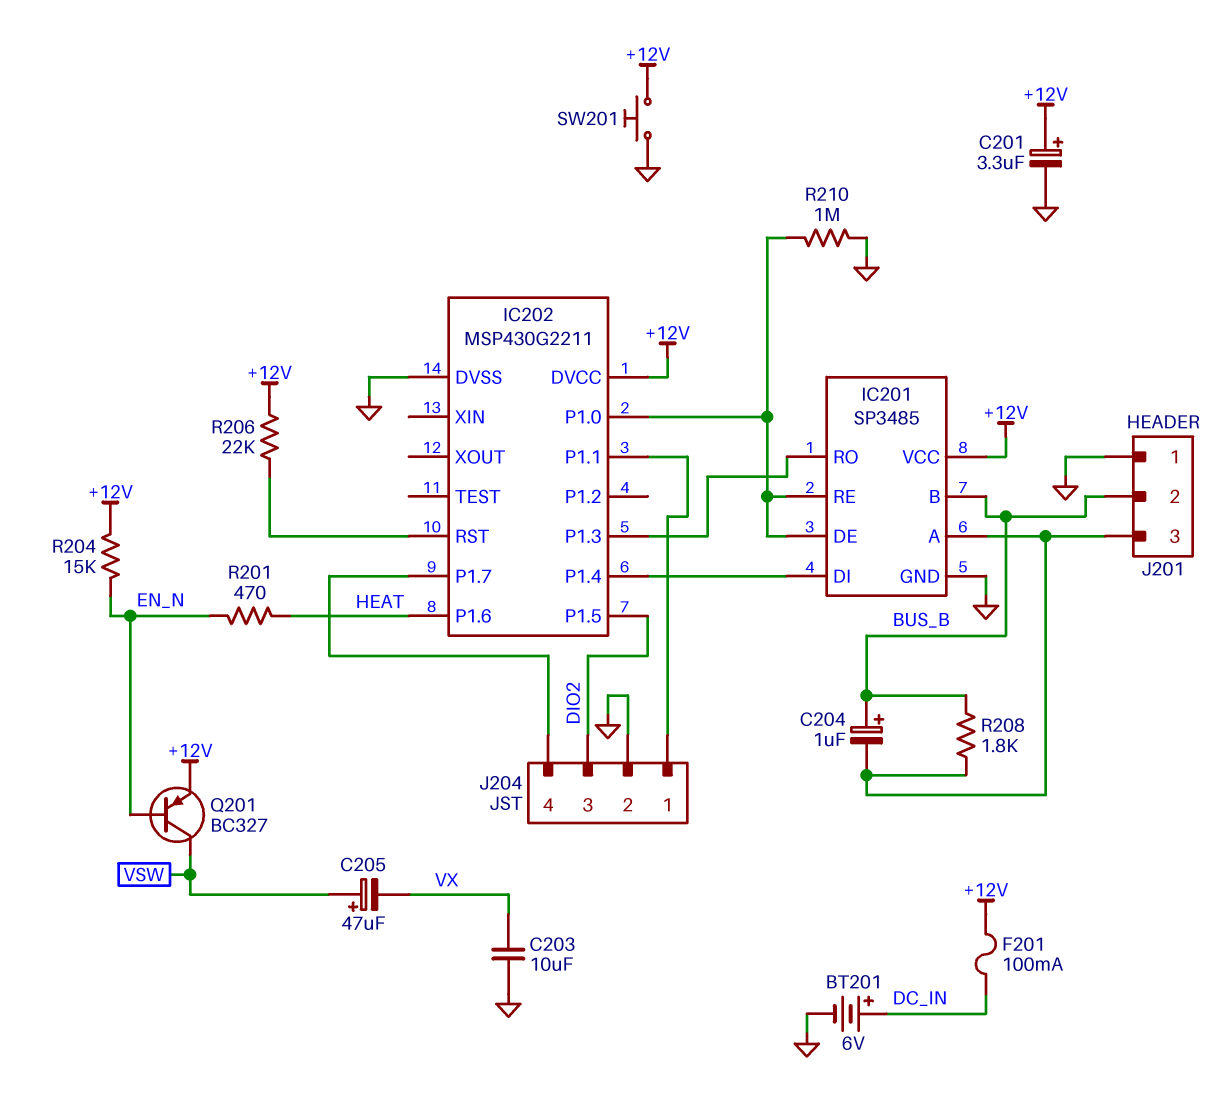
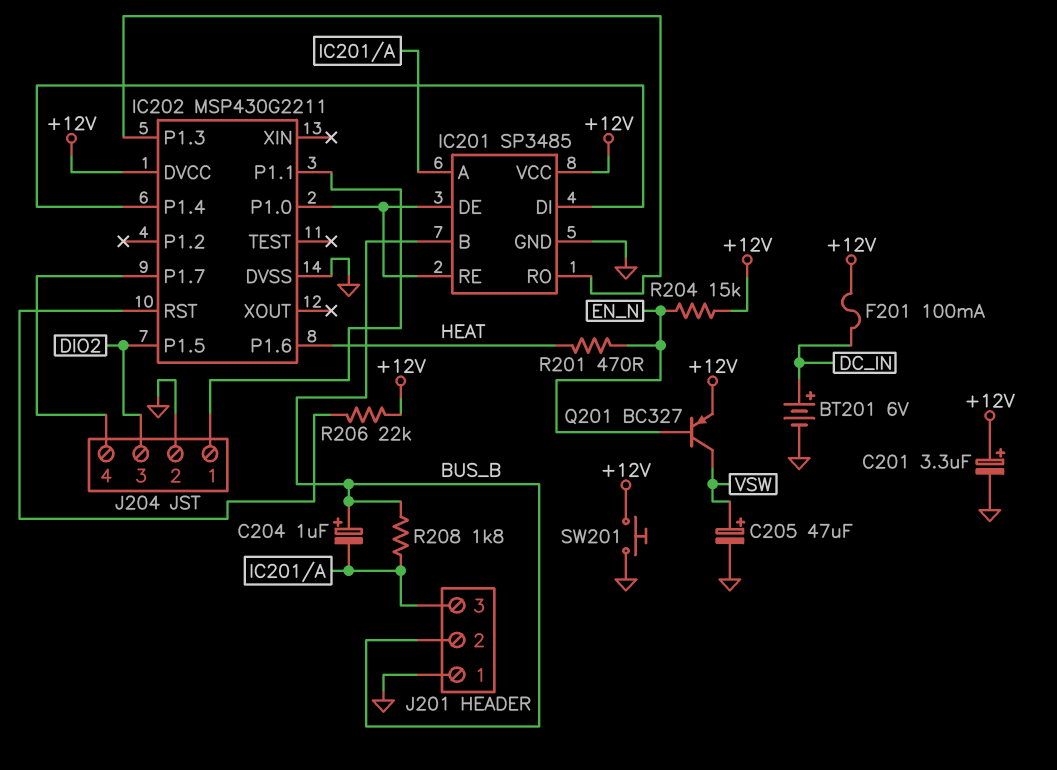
C203: 10uF (GND, VX) -> none
C205: 47uF (plus VSW, minus VX) -> 47uF (plus VSW, minus GND)
R210: 1M (GND, IC201/DE) -> none

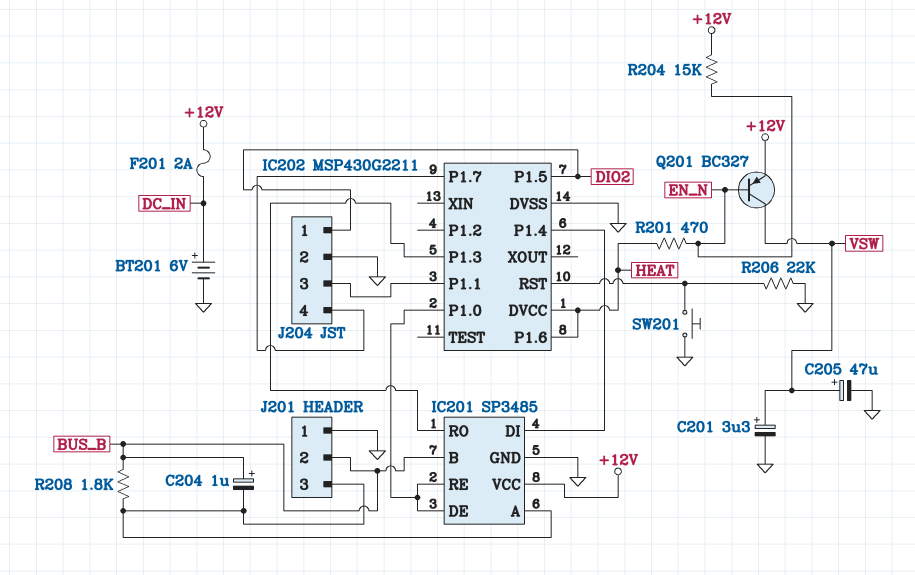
C201: 3.3uF (plus +12V, minus GND) -> 3.3uF (plus VSW, minus GND)
F201: 100mA (+12V, DC_IN) -> 2A (+12V, DC_IN)
IC202 pin DVCC: +12V -> HEAT
J204 pin 1: IC202/P1.1 -> DIO2
J204 pin 3: DIO2 -> IC202/P1.1
R206: 22k (+12V, IC202/RST) -> 22k (GND, IC202/RST)
SW201: button (+12V, GND) -> button (GND, IC202/RST)

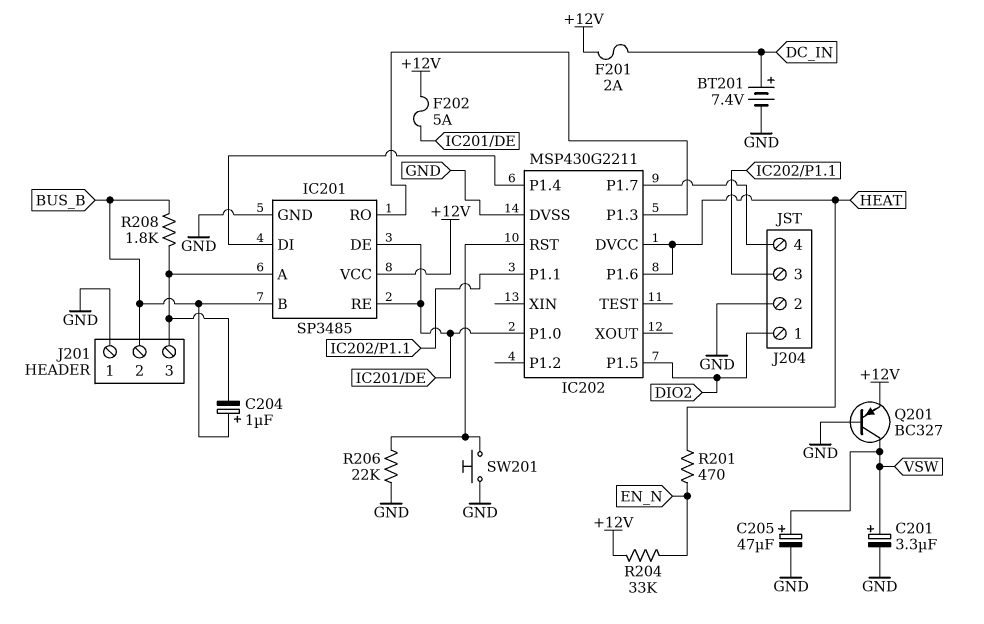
BT201: 6V (plus DC_IN, minus GND) -> 7.4V (plus DC_IN, minus GND)
F202: none -> 5A (+12V, IC201/DE)
Q201: PNP BC327 (B EN_N, C VSW, E +12V) -> PNP BC327 (B GND, C VSW, E +12V)
R204: 15k (+12V, EN_N) -> 33k (+12V, EN_N)

